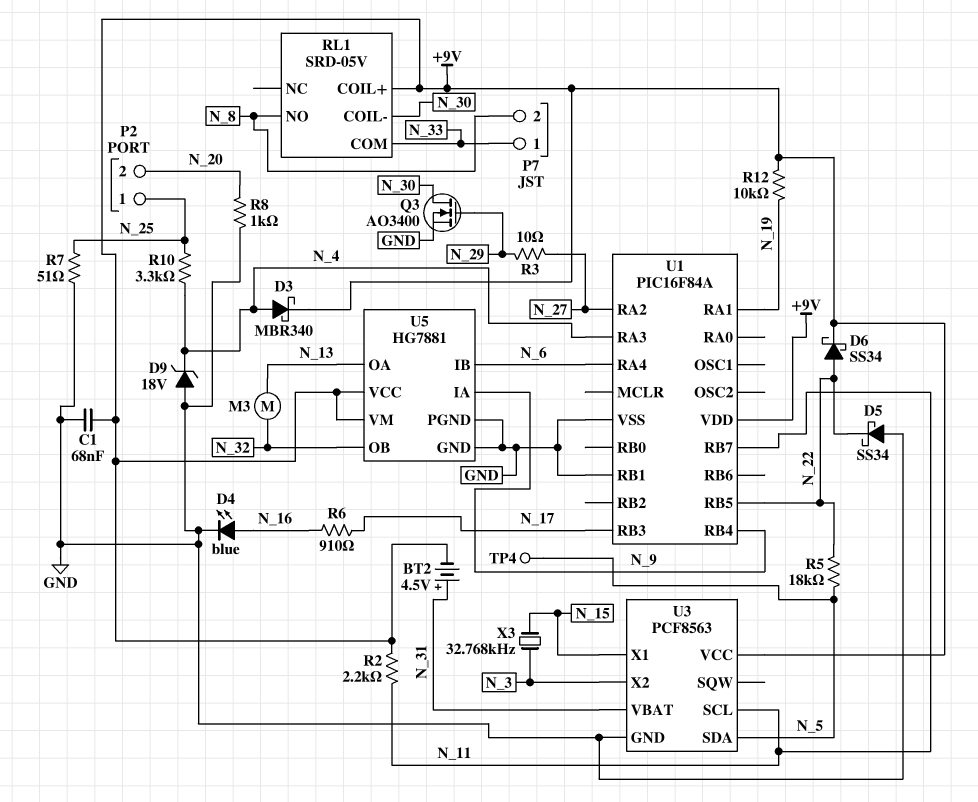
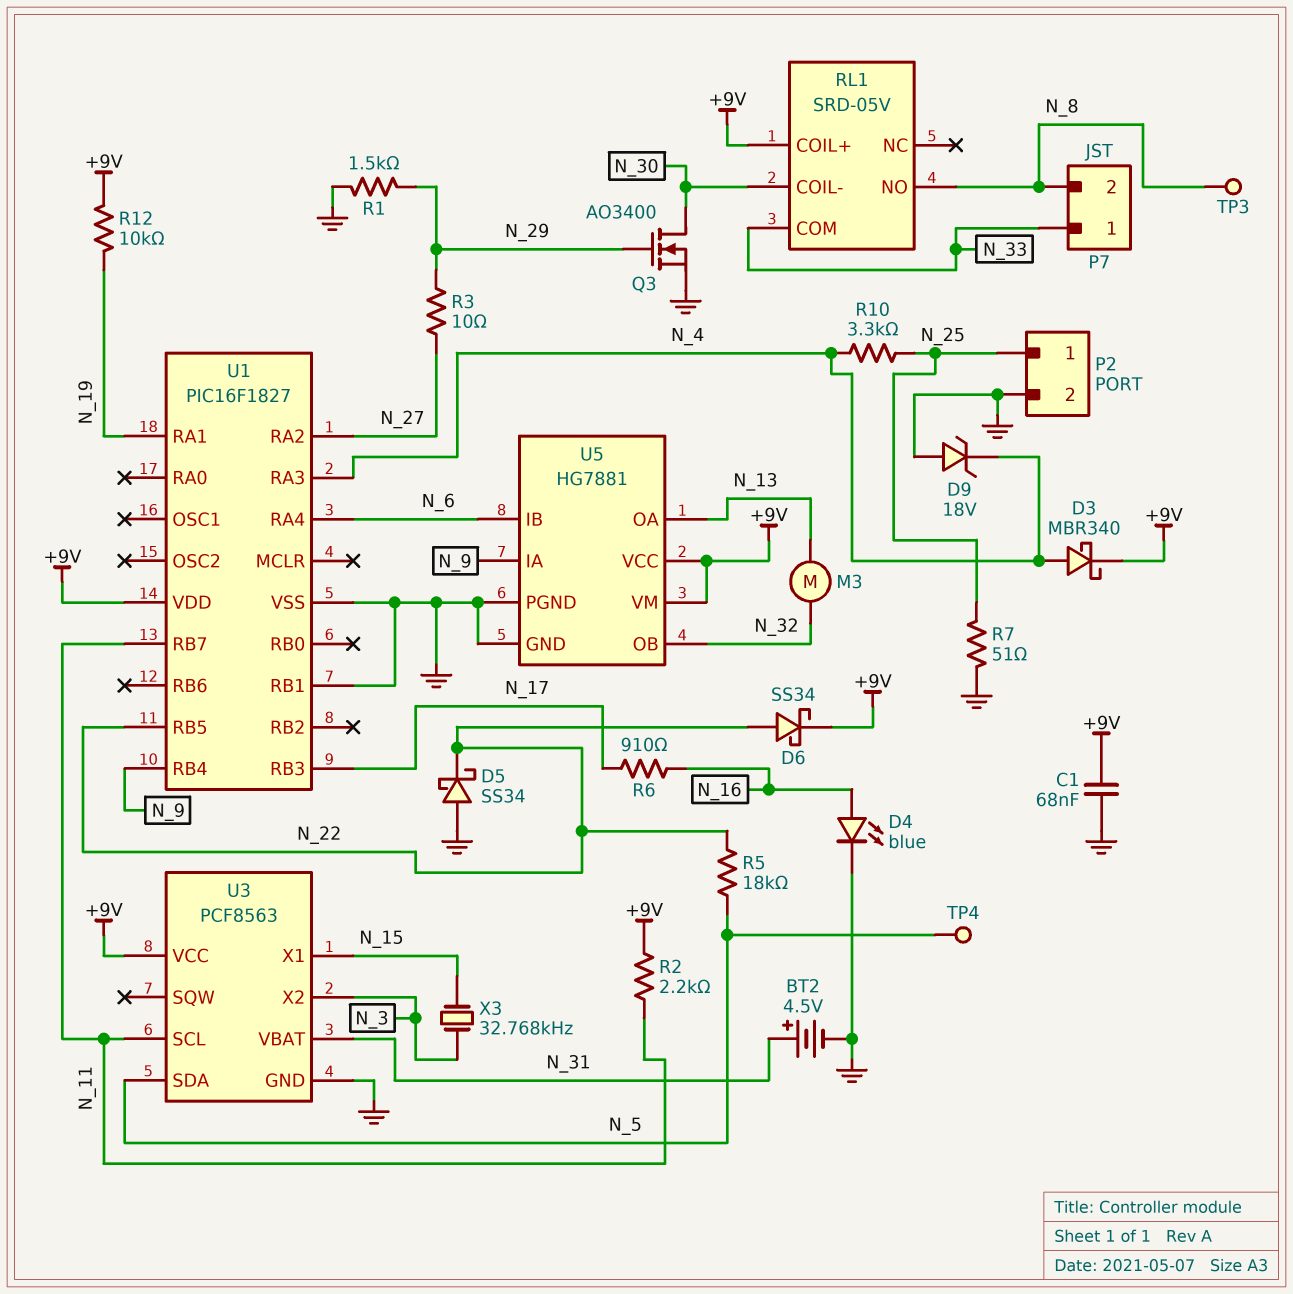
BT2: 4.5V (plus N_31, minus +9V) -> 4.5V (plus N_31, minus GND)
P2 pin 2: N_20 -> GND
R1: none -> 1.5k (GND, N_29)
R8: 1k (GND, N_20) -> none
TP3: none -> test point (N_8)
U1: PIC16F84A -> PIC16F1827

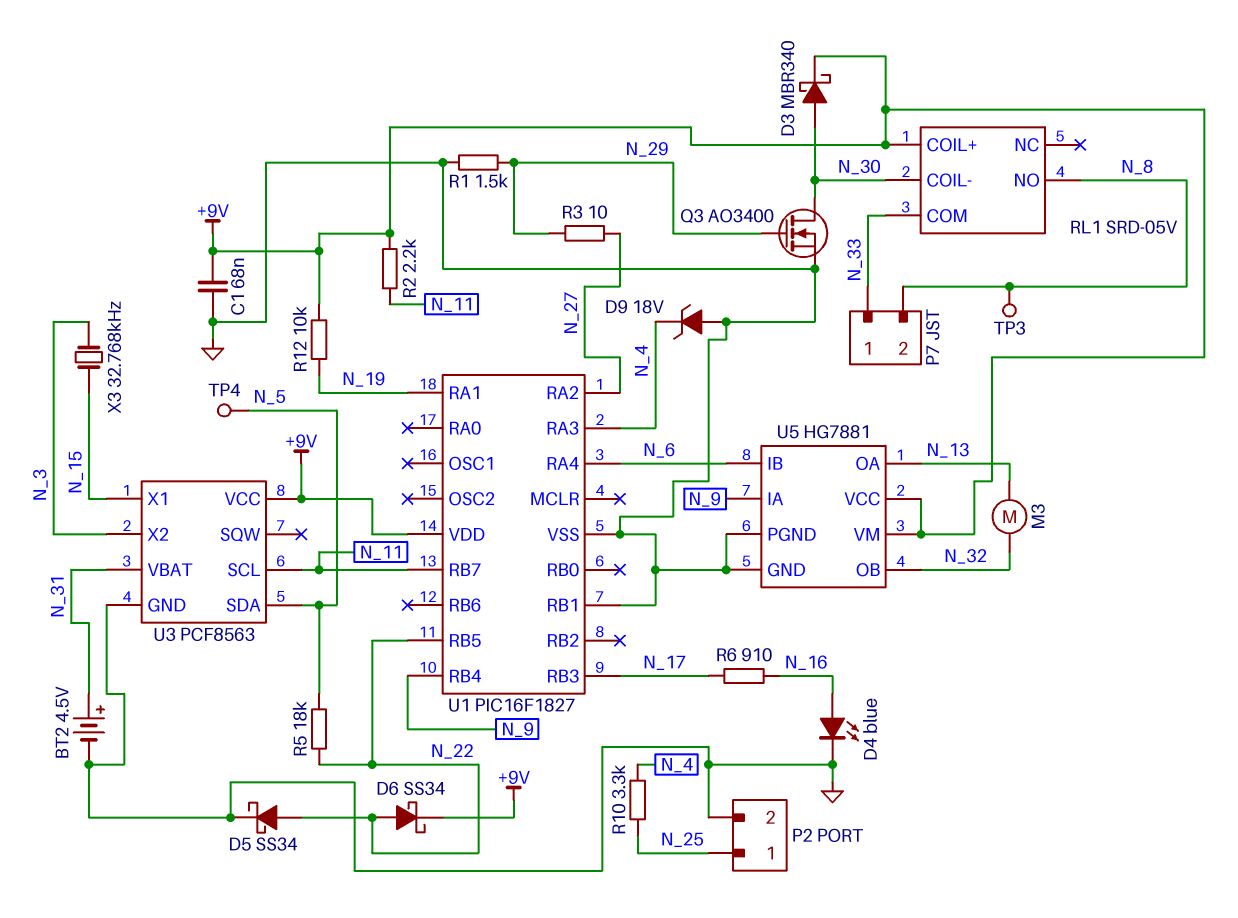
D3: schottky MBR340 (A N_4, K +9V) -> schottky MBR340 (A N_30, K +9V)
D5: schottky SS34 (A GND, K N_22) -> schottky SS34 (A N_22, K GND)
R7: 51 (GND, N_25) -> none

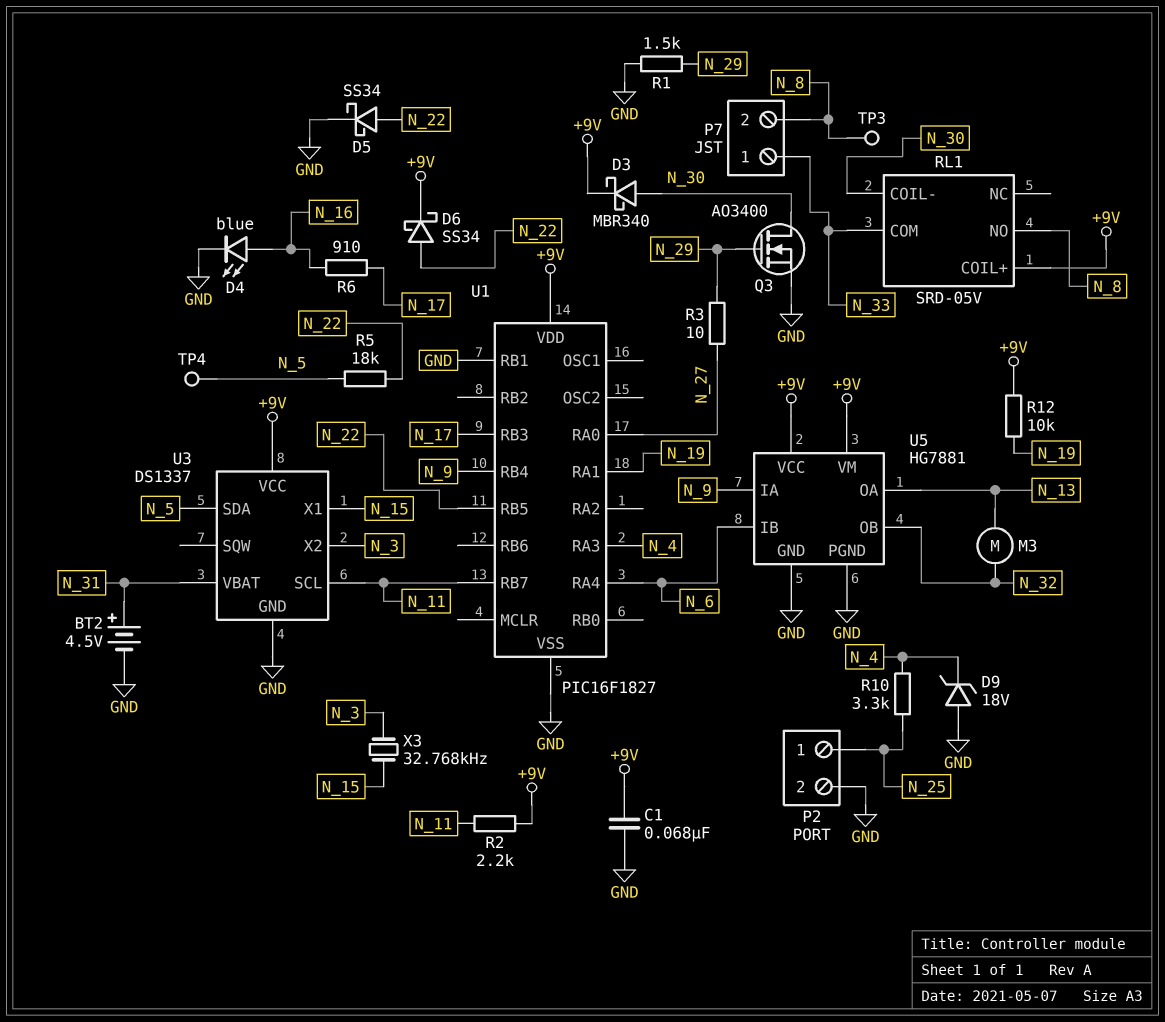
U1 pin RA0: none -> N_27
U1 pin RA2: N_27 -> none
U3: PCF8563 -> DS1337

